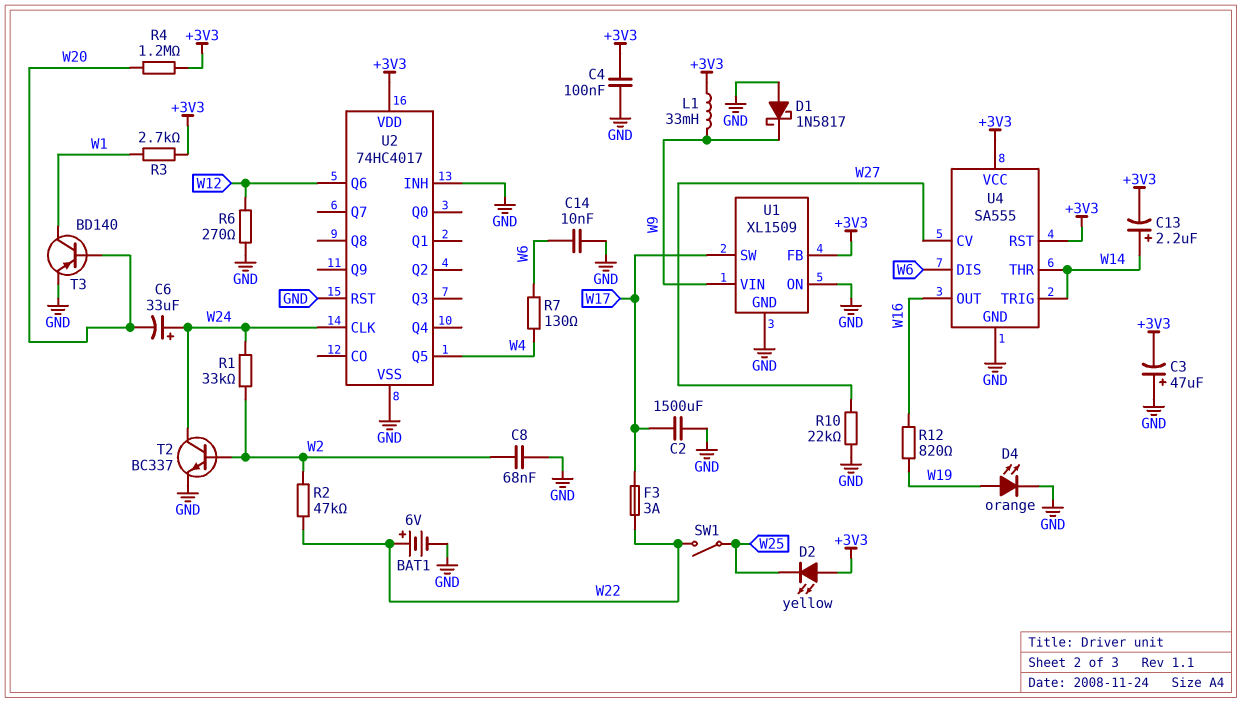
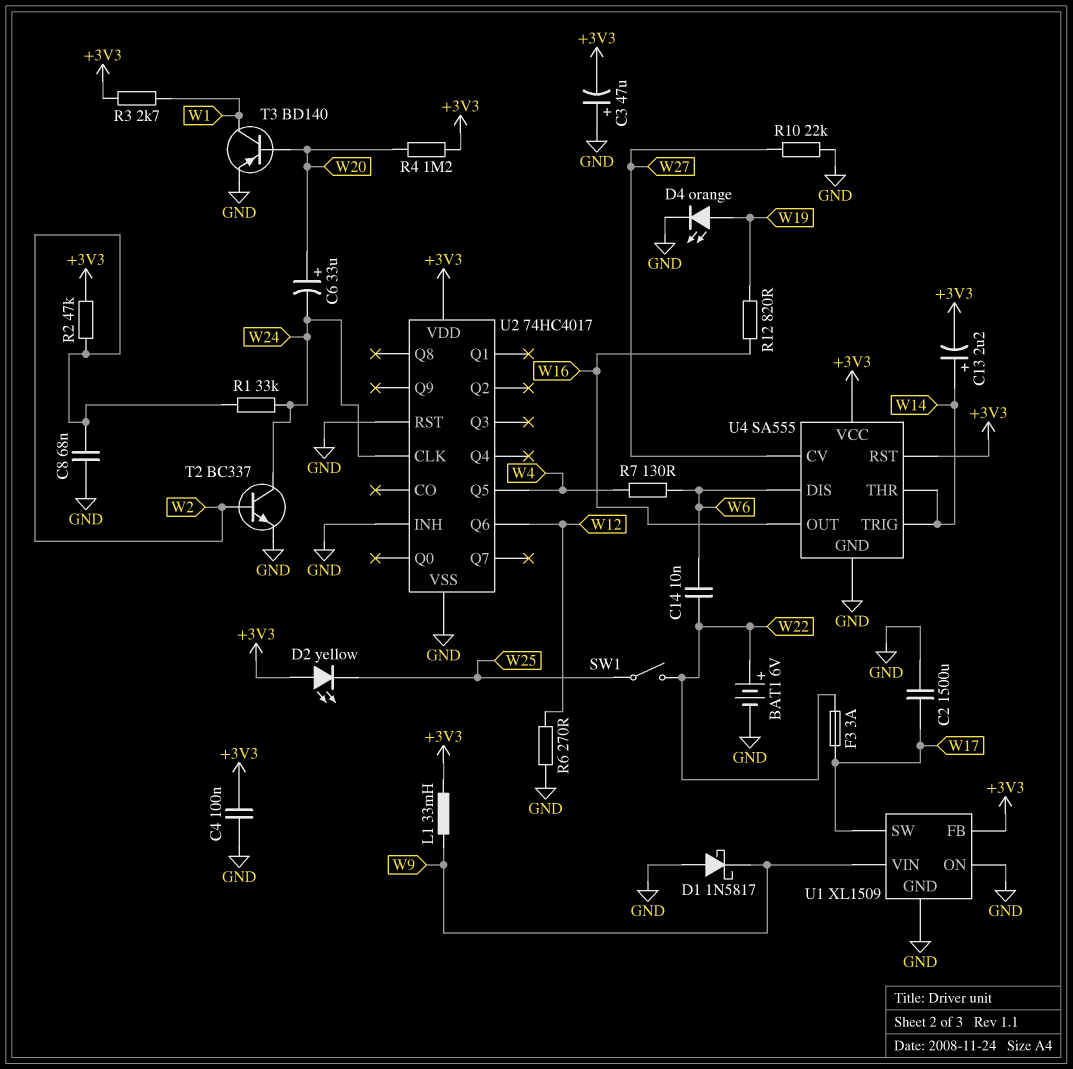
C6: 33uF (plus W24, minus W20) -> 33uF (plus W20, minus W24)
C14: 10nF (GND, W6) -> 10nF (W6, W22)
R2: 47k (W2, W22) -> 47k (+3V3, W2)

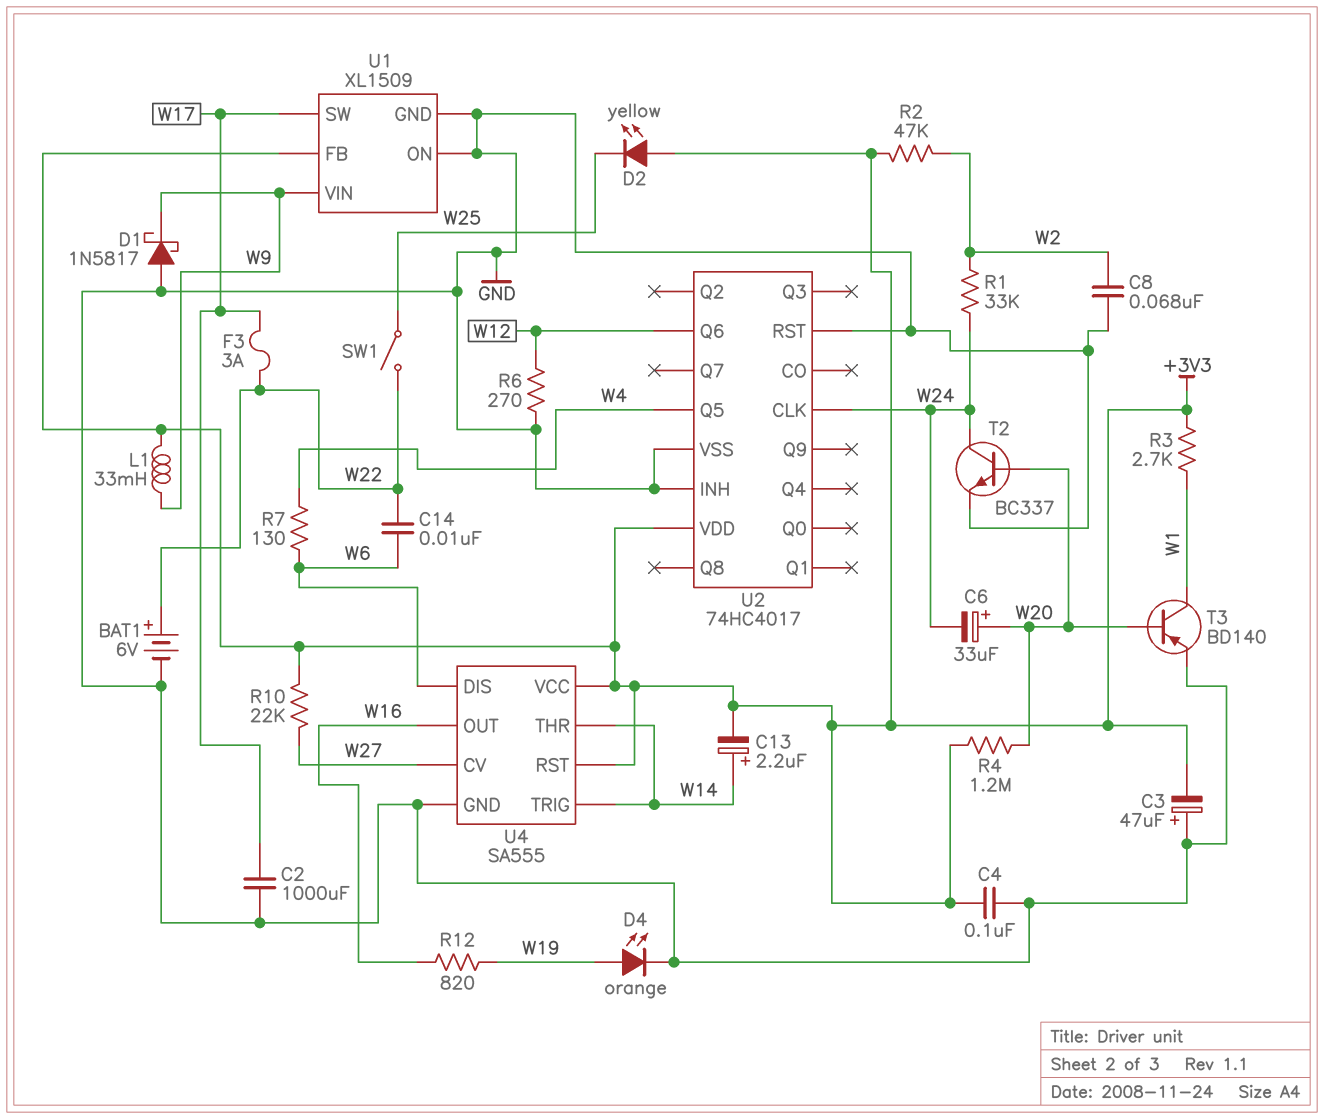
C2: 1500uF (GND, W17) -> 1000uF (GND, W17)
R10: 22k (GND, W27) -> 22k (+3V3, W27)
T2: NPN BC337 (B W2, C W24, E GND) -> NPN BC337 (B W20, C W24, E GND)

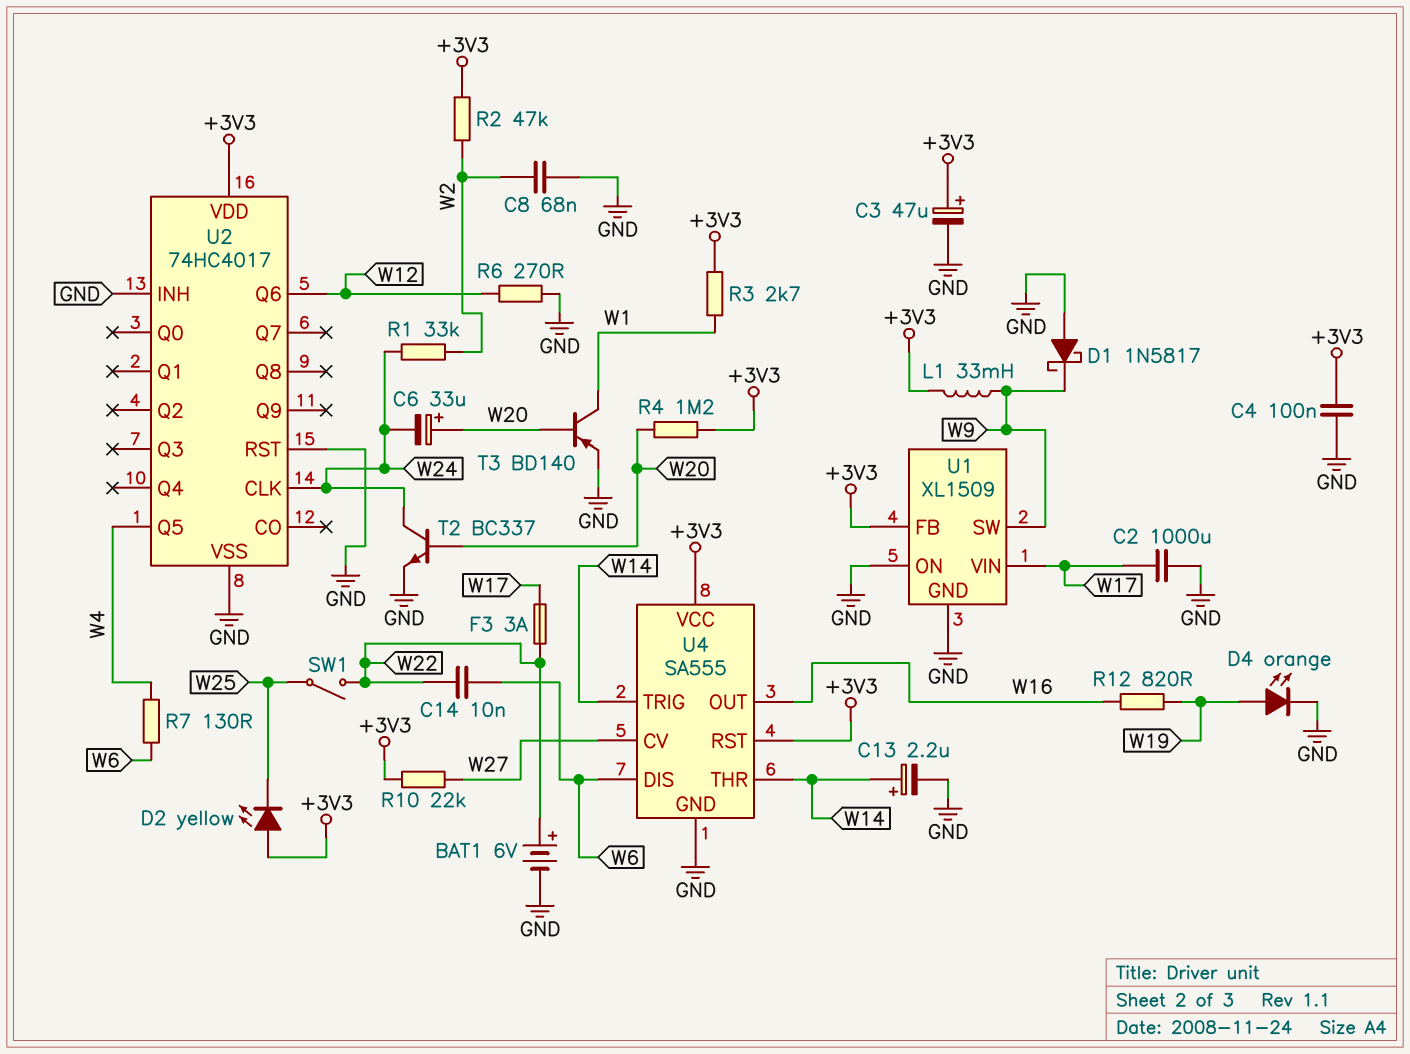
C3: 47uF (plus GND, minus +3V3) -> 47uF (plus +3V3, minus GND)
C13: 2.2uF (plus W14, minus +3V3) -> 2.2uF (plus W14, minus GND)
U1 pin SW: W17 -> W9
U1 pin VIN: W9 -> W17

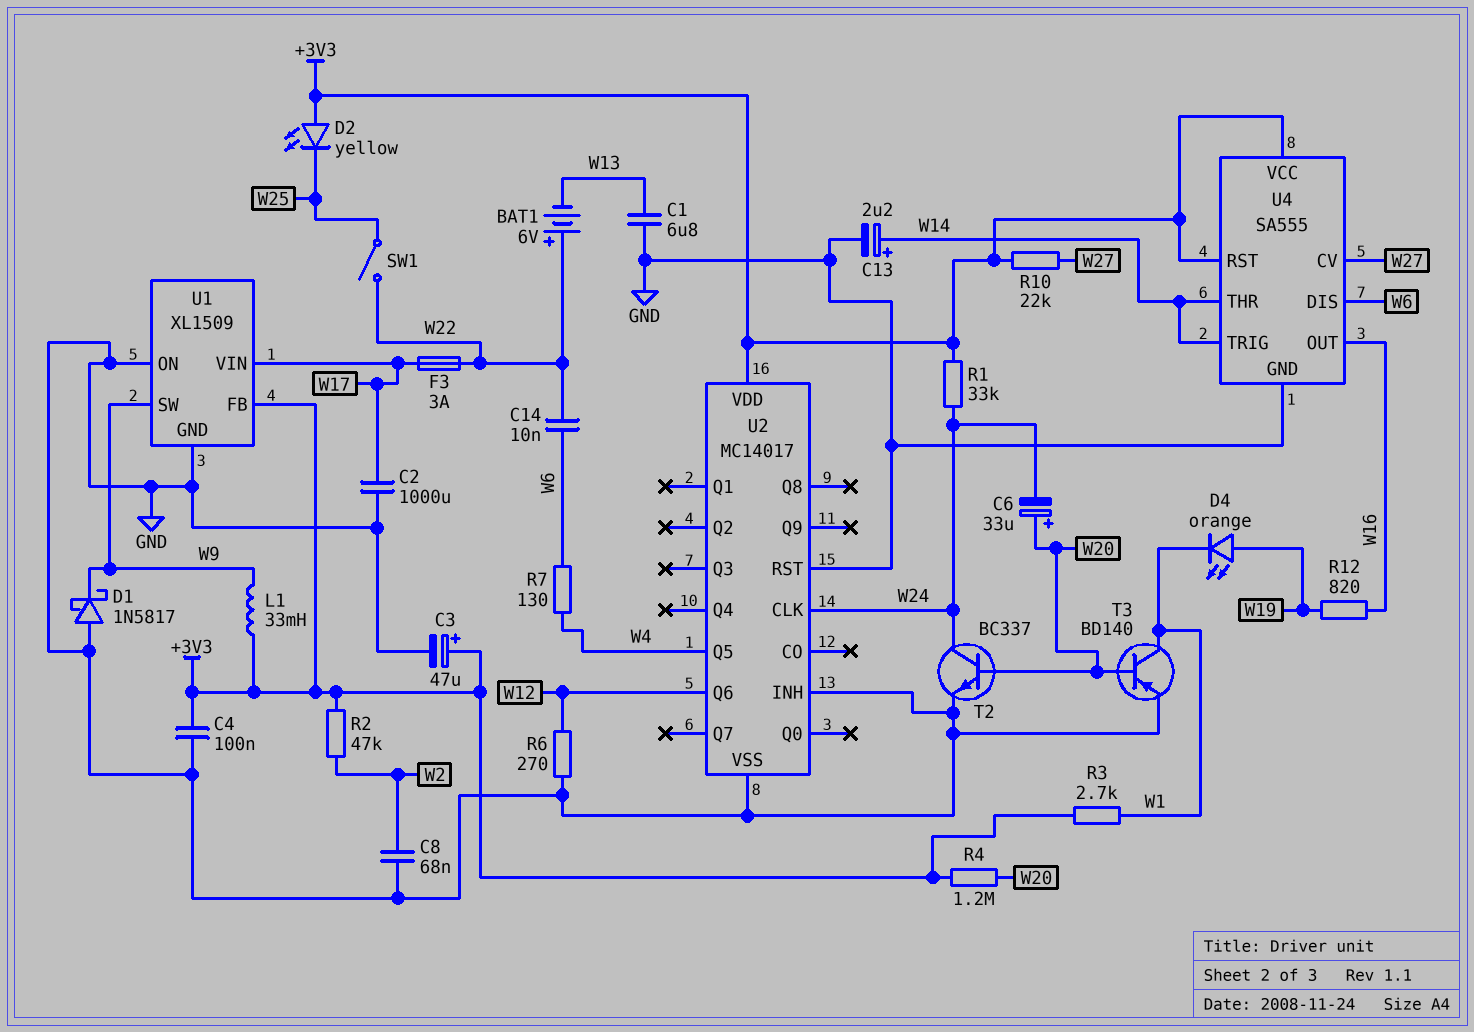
BAT1: 6V (plus W22, minus GND) -> 6V (plus W22, minus W13)
C1: none -> 6.8uF (GND, W13)
D4: LED orange (A W19, K GND) -> LED orange (A W19, K W1)
R1: 33k (W2, W24) -> 33k (+3V3, W24)
U2: 74HC4017 -> MC14017

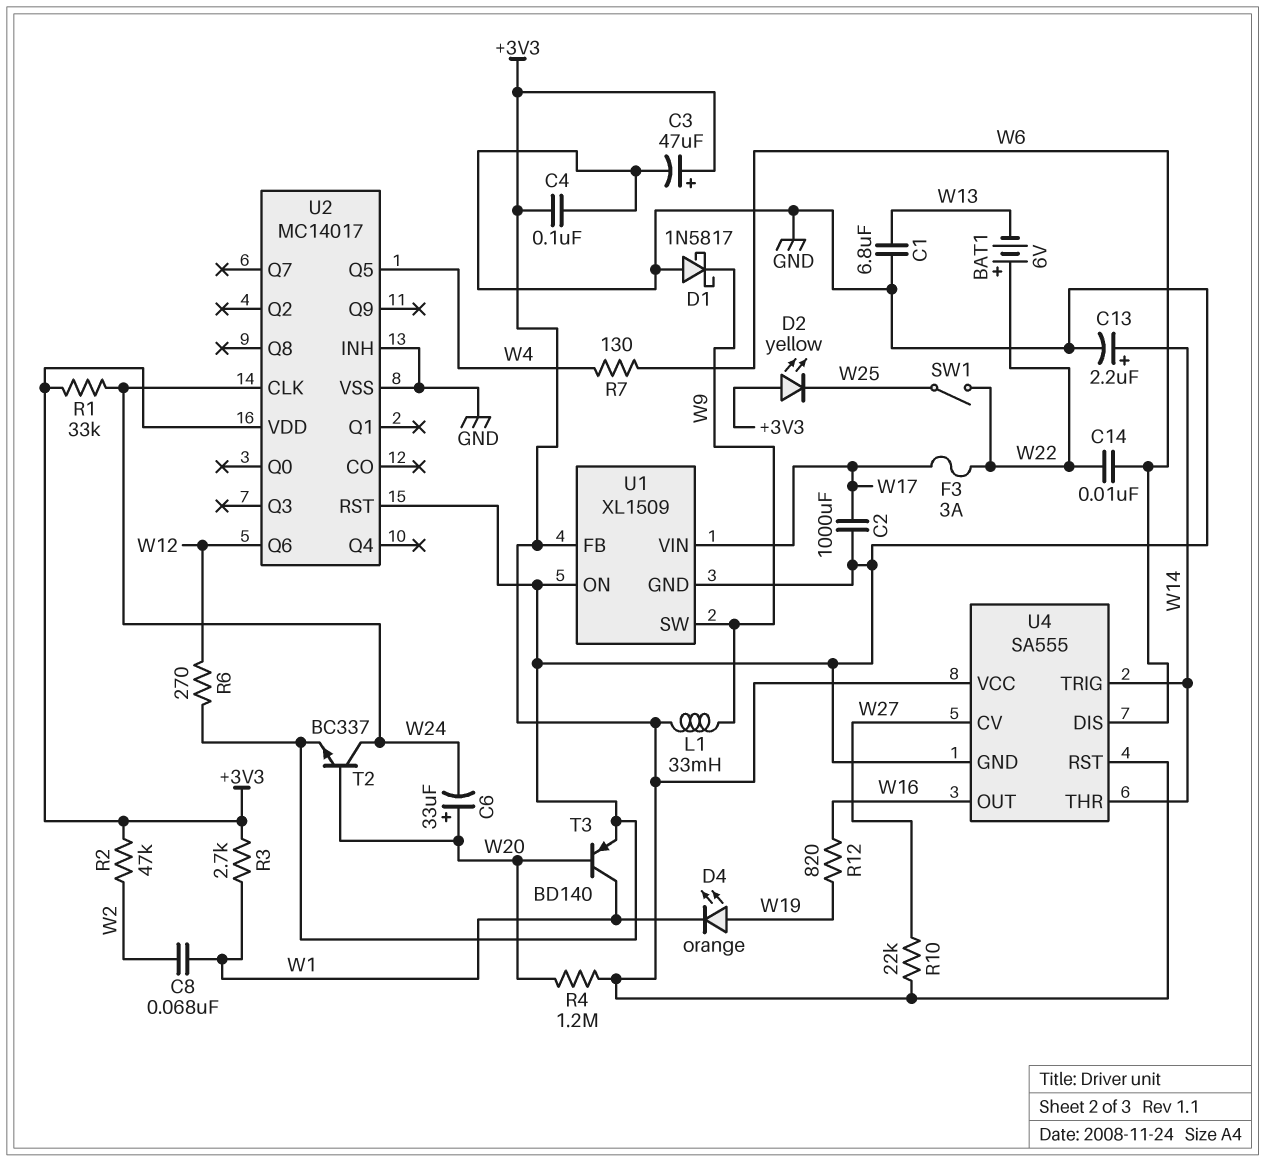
C8: 68nF (GND, W2) -> 68nF (W1, W2)

